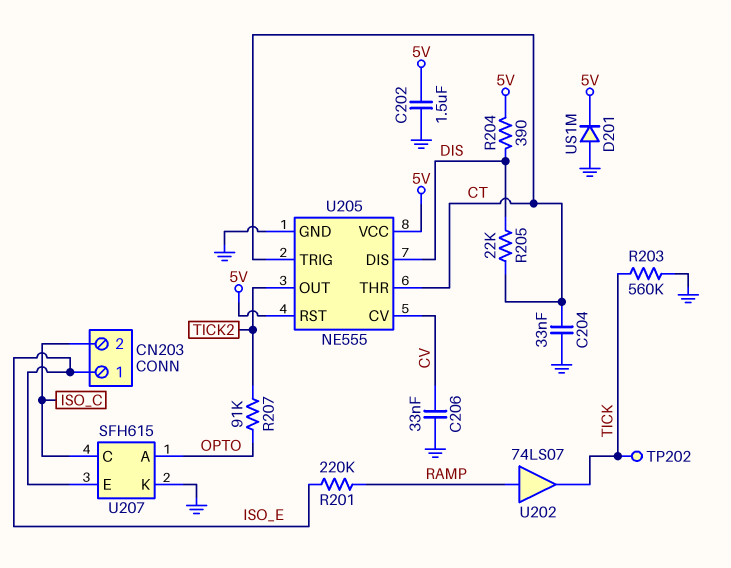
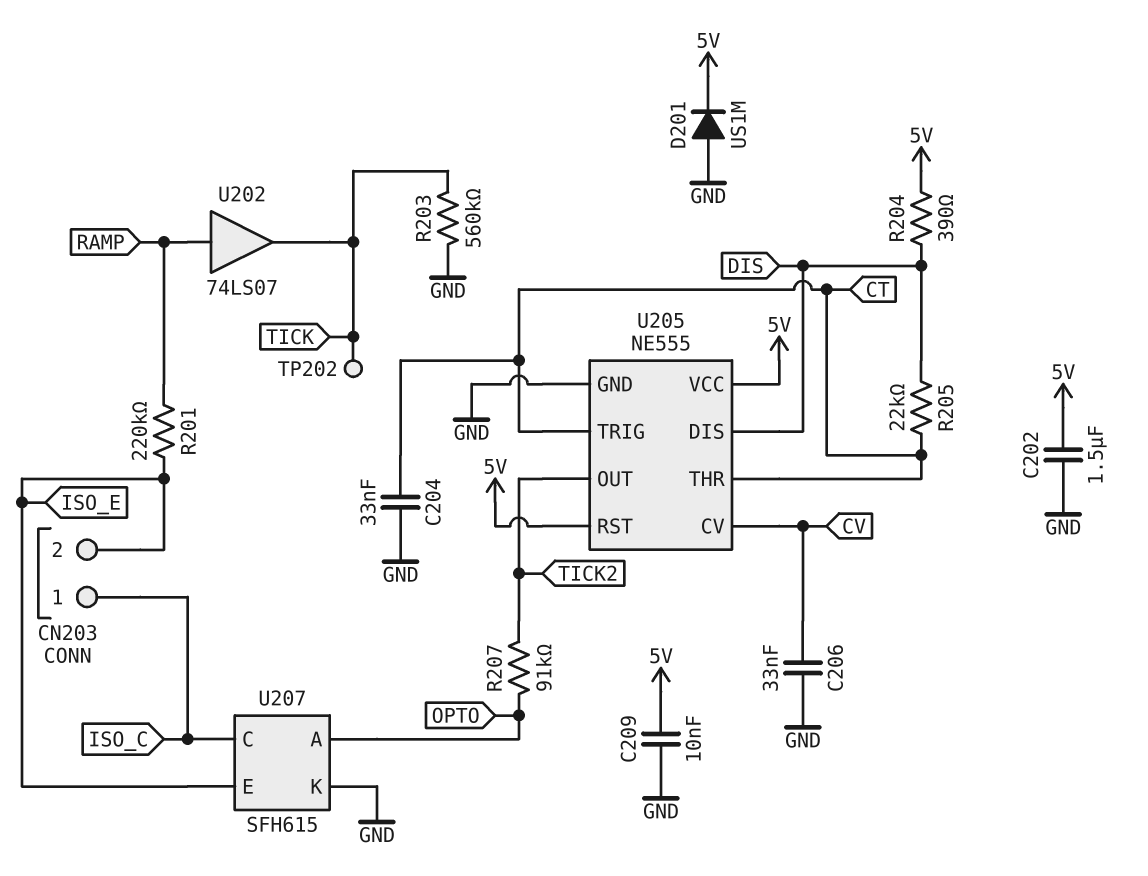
C209: none -> 10nF (5V, GND)
CN203 pin 1: ISO_E -> ISO_C
CN203 pin 2: ISO_C -> ISO_E

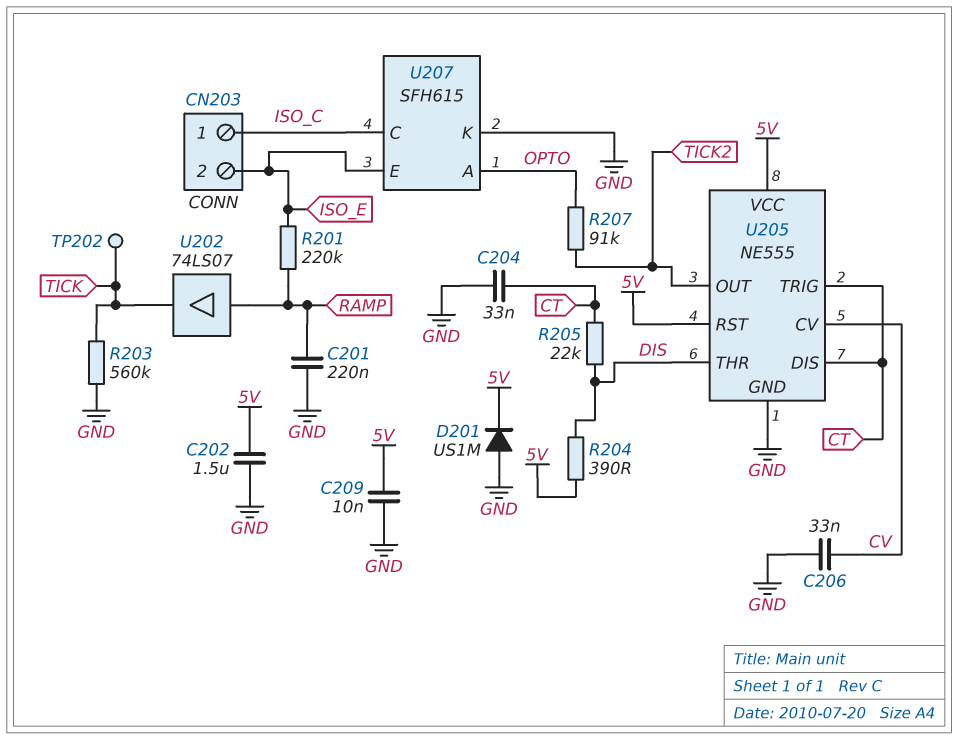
C201: none -> 220nF (GND, RAMP)
U205 pin DIS: DIS -> CT
U205 pin THR: CT -> DIS

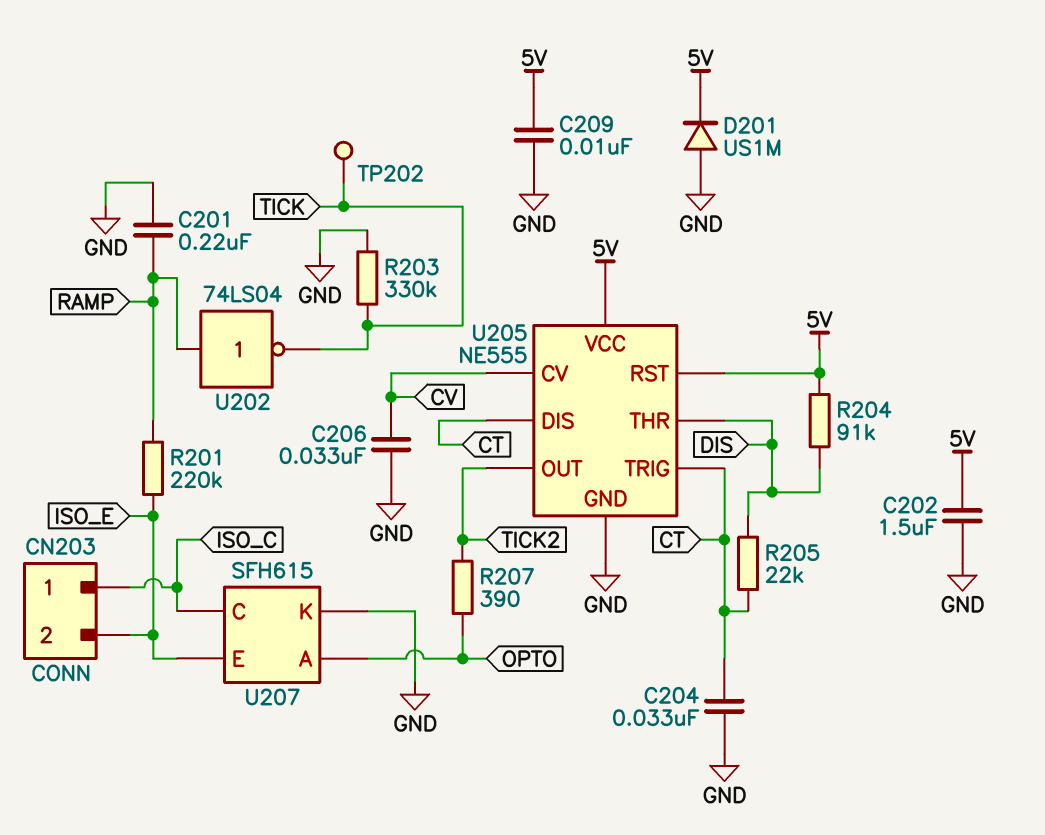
R203: 560k (GND, TICK) -> 330k (GND, TICK)
R204: 390 (5V, DIS) -> 91k (5V, DIS)
R207: 91k (OPTO, TICK2) -> 390 (OPTO, TICK2)
U202: buffer 74LS07 (in RAMP, out TICK) -> NOT 74LS04 (in RAMP, out TICK)

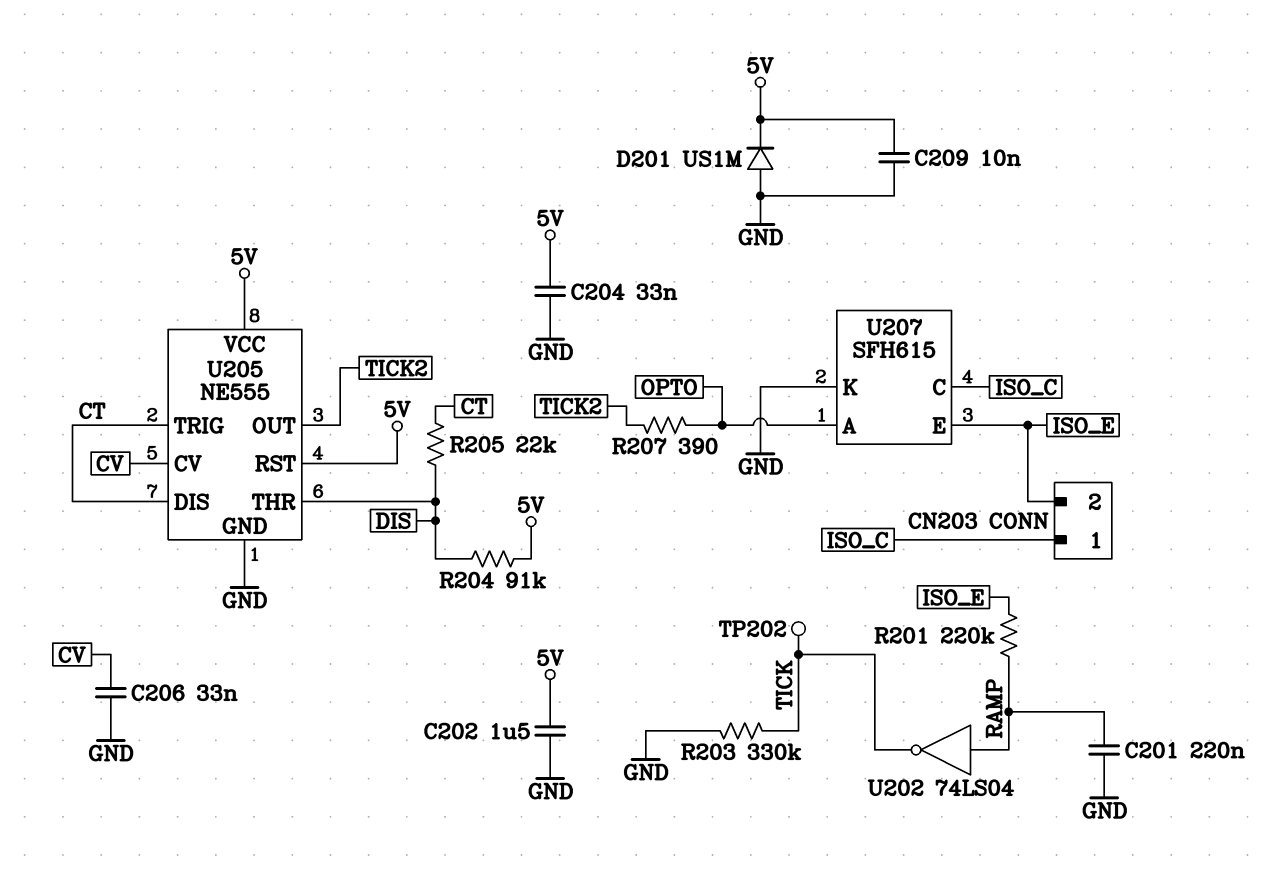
C204: 33nF (CT, GND) -> 33nF (5V, GND)

